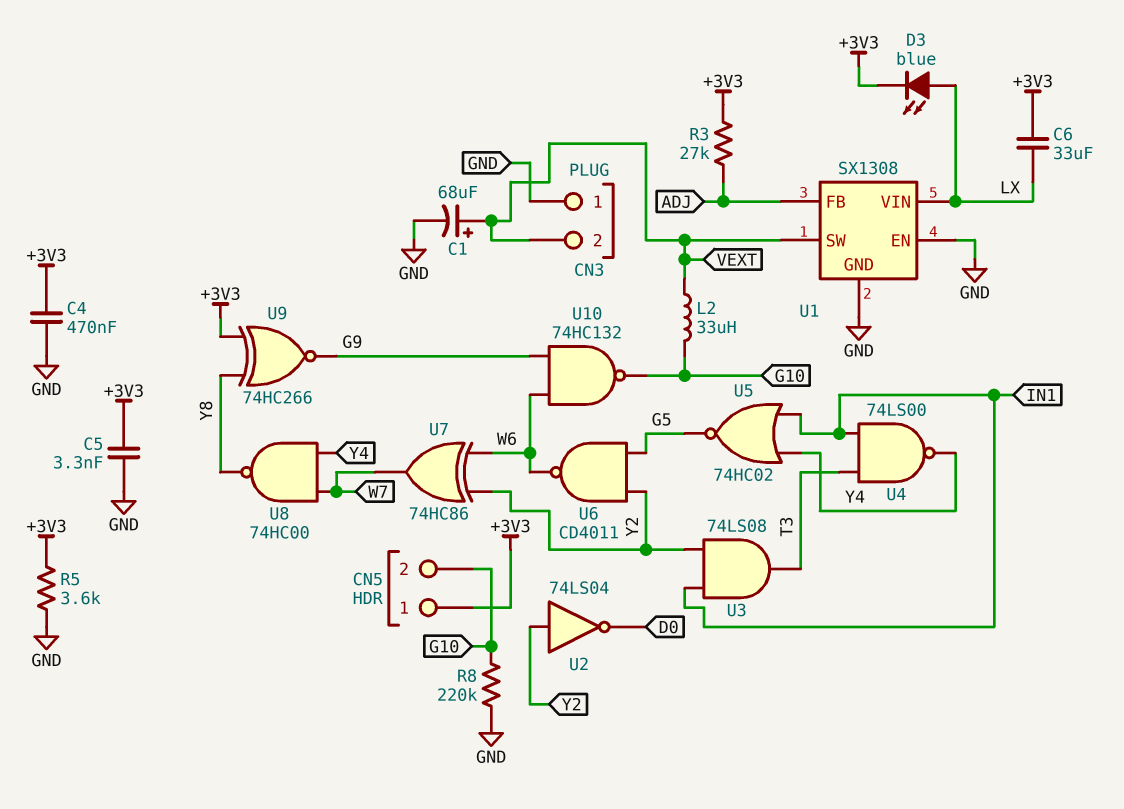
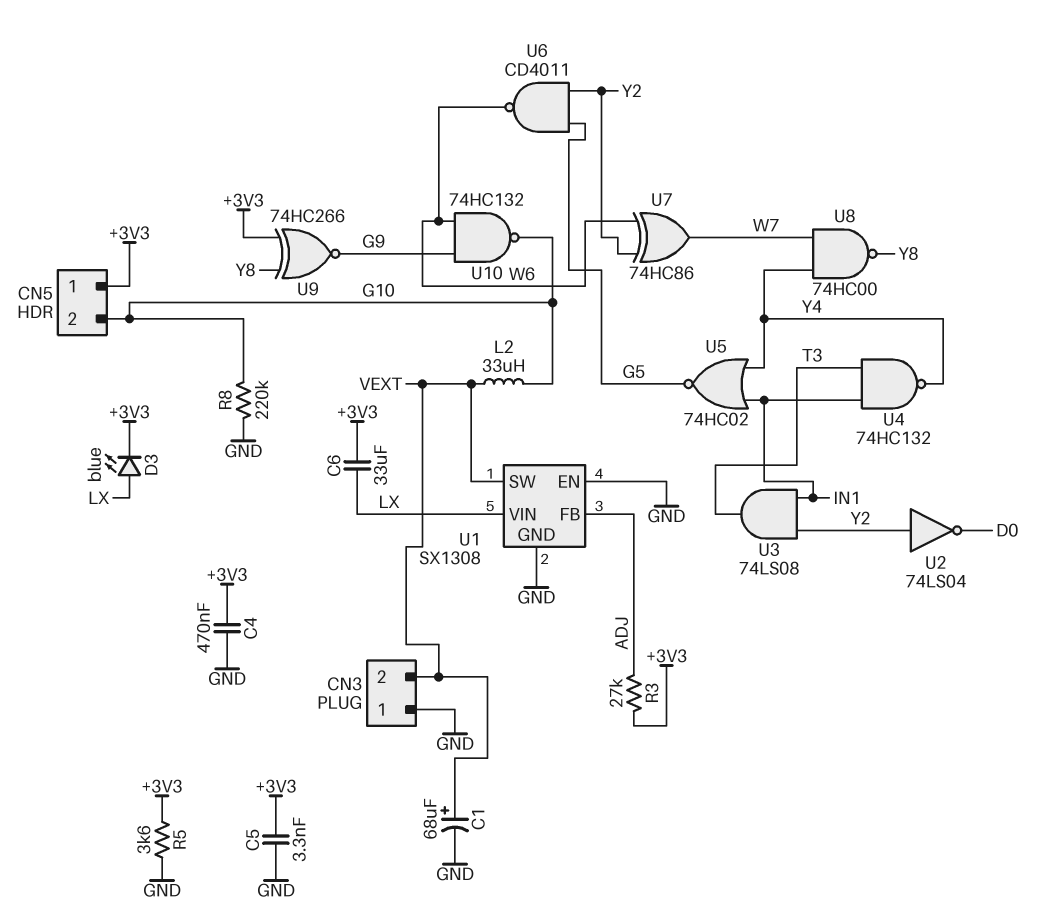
U4: NAND 74LS00 (in IN1, in T3, out Y4) -> NAND 74HC132 (in IN1, in T3, out Y4)

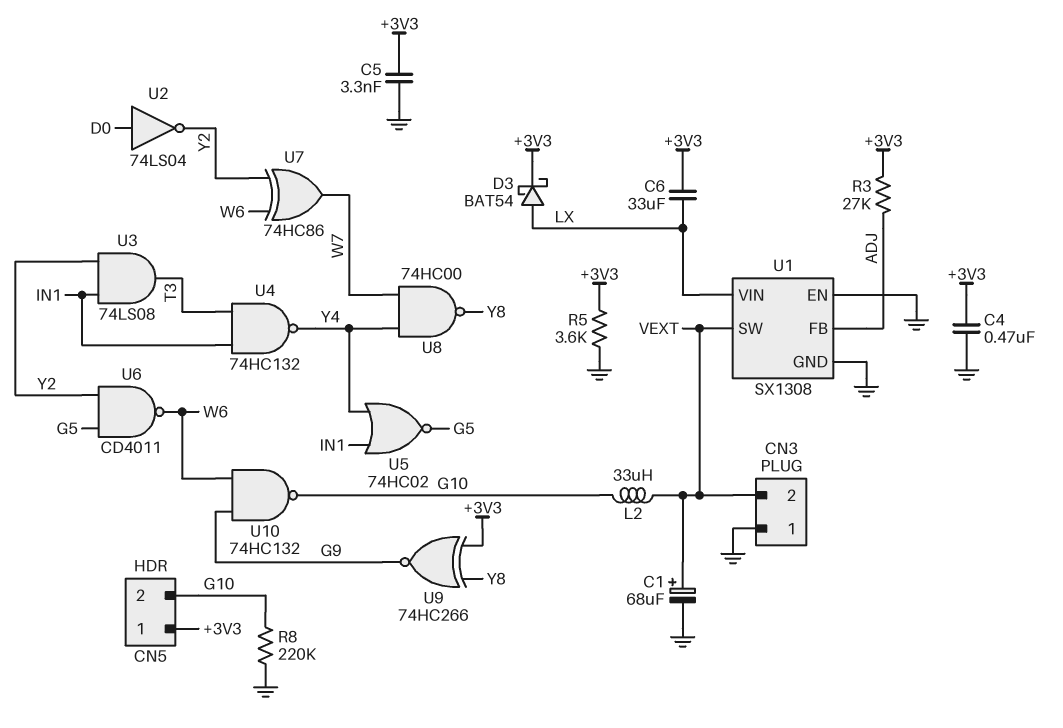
D3: LED blue (A LX, K +3V3) -> schottky BAT54 (A LX, K +3V3)
U2: NOT 74LS04 (in Y2, out D0) -> NOT 74LS04 (in D0, out Y2)

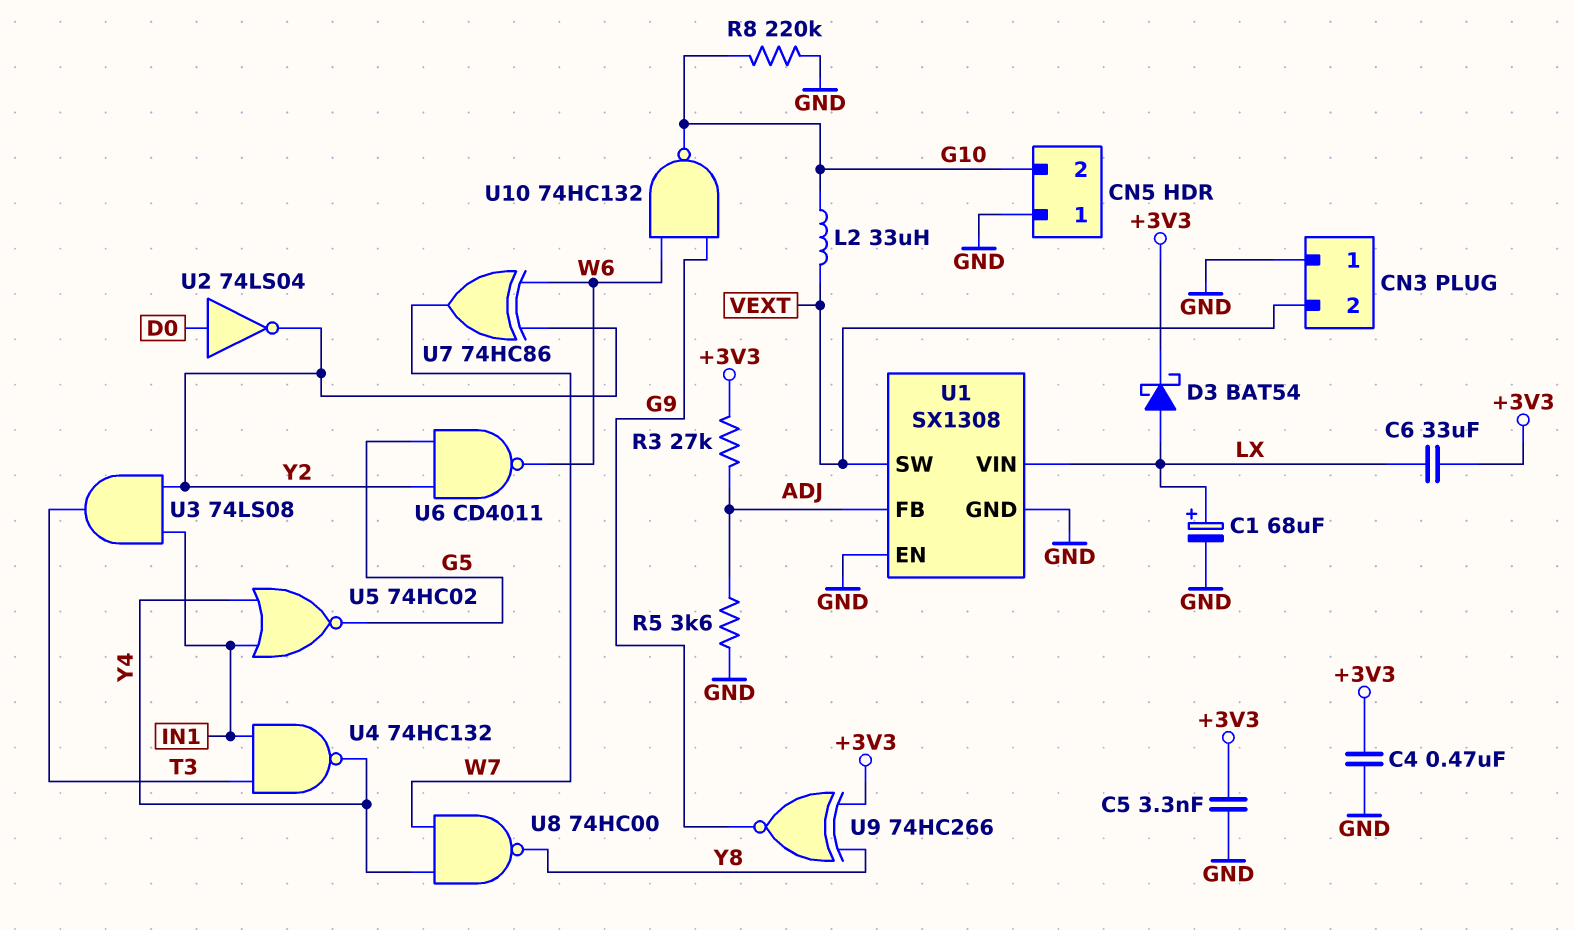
C1: 68uF (plus VEXT, minus GND) -> 68uF (plus LX, minus GND)
CN5 pin 1: +3V3 -> GND
R5: 3.6k (+3V3, GND) -> 3.6k (ADJ, GND)

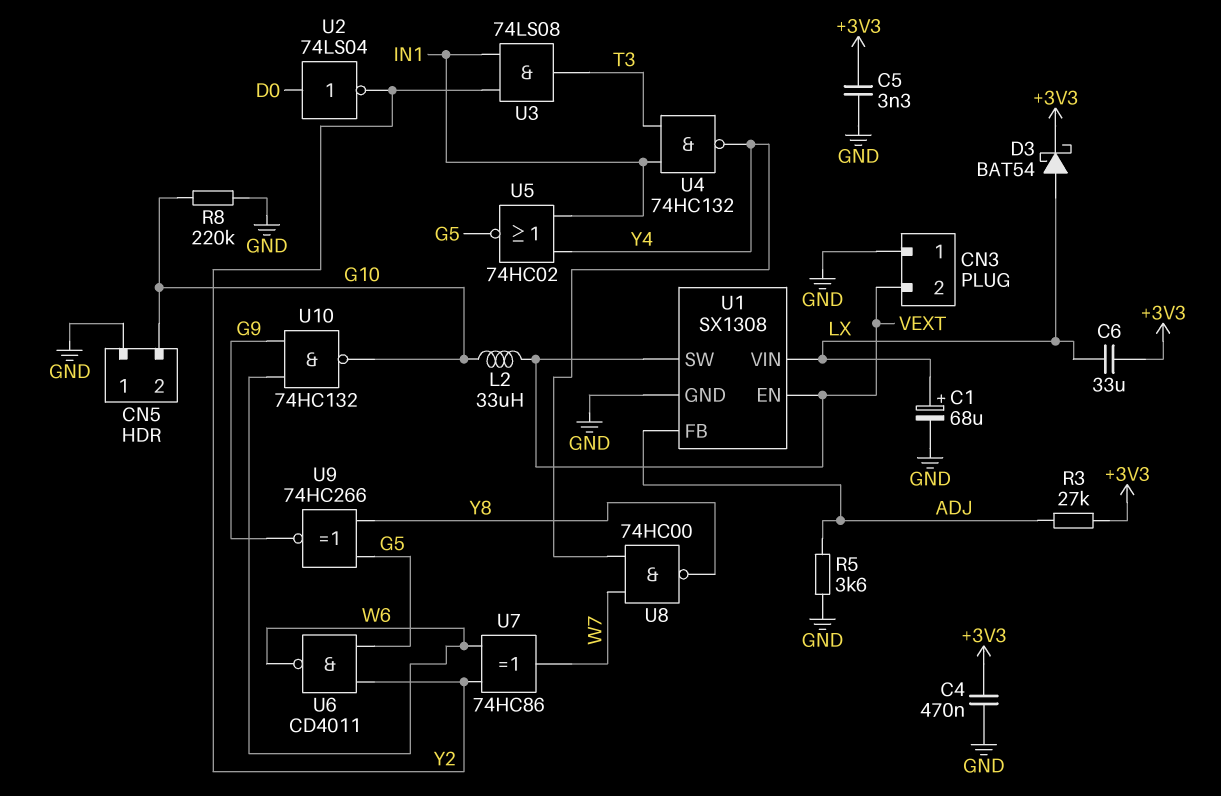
U1 pin EN: GND -> VEXT
U9: XNOR 74HC266 (in +3V3, in Y8, out G9) -> XNOR 74HC266 (in G5, in Y8, out G9)

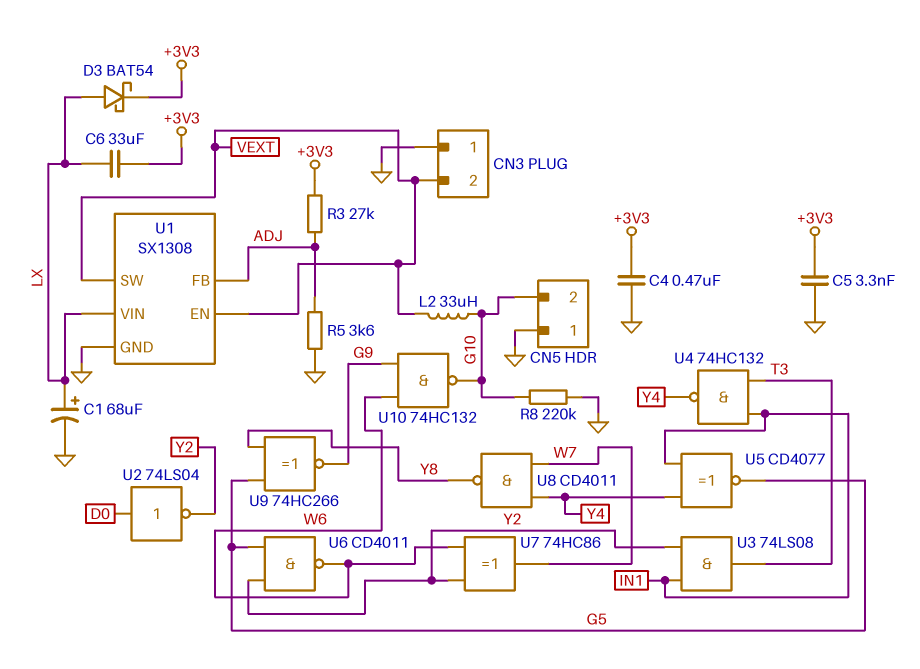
U5: NOR 74HC02 (in IN1, in Y4, out G5) -> XNOR CD4077 (in IN1, in Y4, out G5)
U8: NAND 74HC00 (in W7, in Y4, out Y8) -> NAND CD4011 (in W7, in Y4, out Y8)

